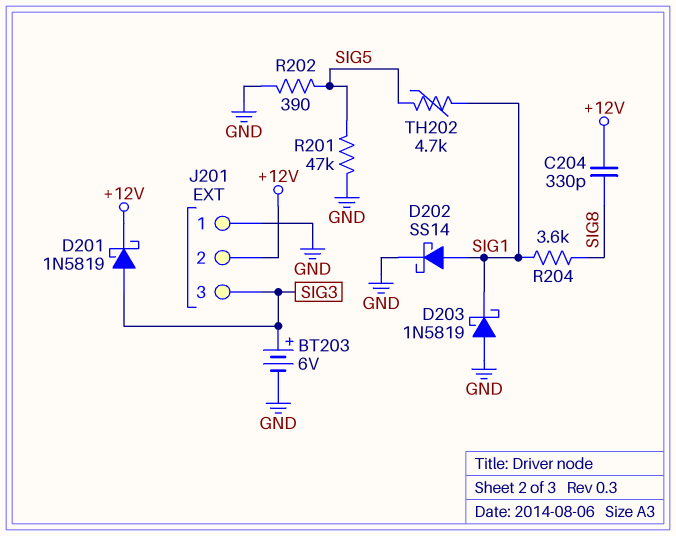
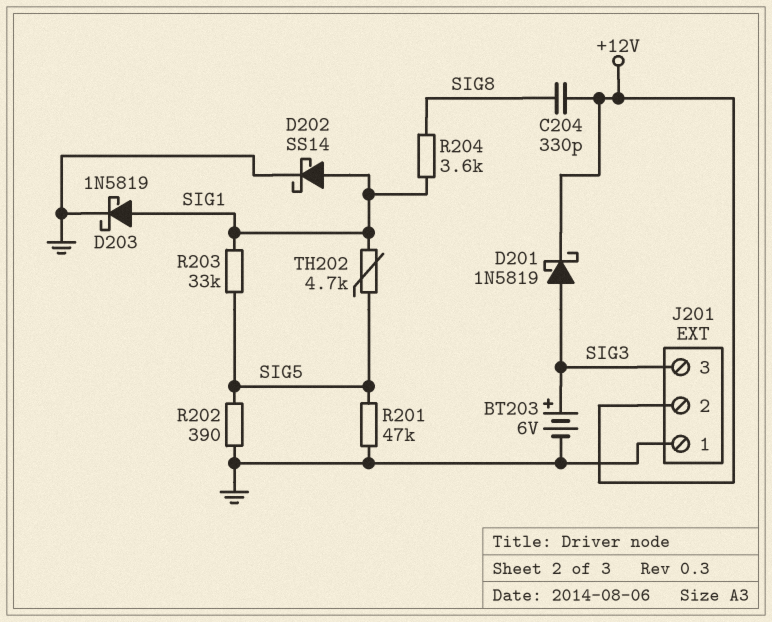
D203: schottky 1N5819 (A GND, K SIG1) -> schottky 1N5819 (A SIG1, K GND)
R203: none -> 33k (SIG1, SIG5)

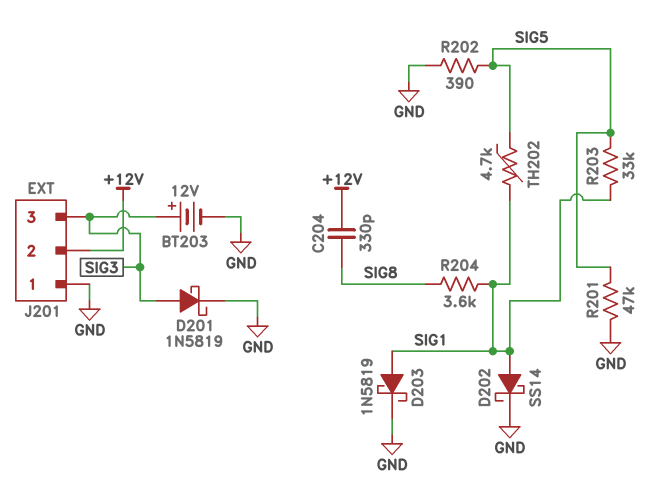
BT203: 6V (plus SIG3, minus GND) -> 12V (plus SIG3, minus GND)
D201: schottky 1N5819 (A SIG3, K +12V) -> schottky 1N5819 (A SIG3, K GND)

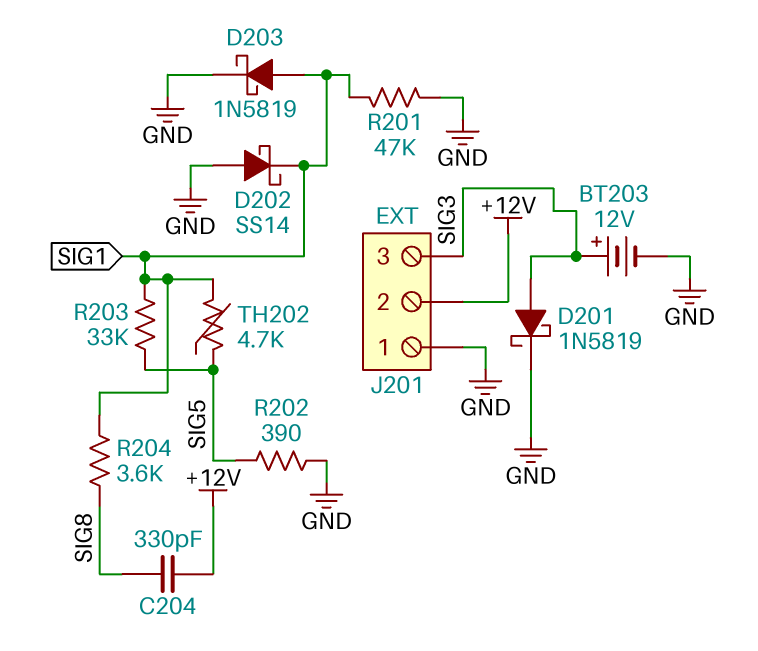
D202: schottky SS14 (A SIG1, K GND) -> schottky SS14 (A GND, K SIG1)
R201: 47k (GND, SIG5) -> 47k (GND, SIG1)

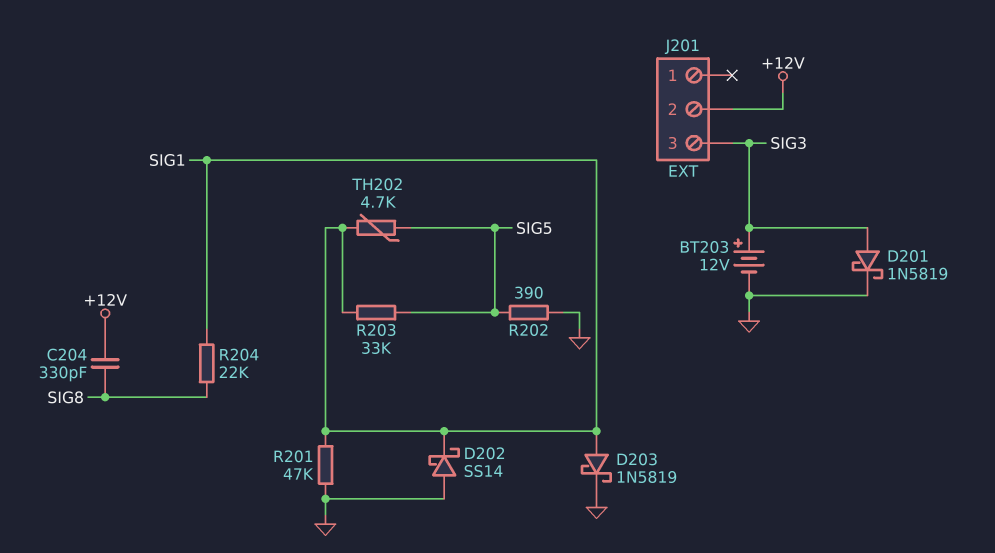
J201 pin 1: GND -> none
R204: 3.6k (SIG1, SIG8) -> 22k (SIG1, SIG8)

